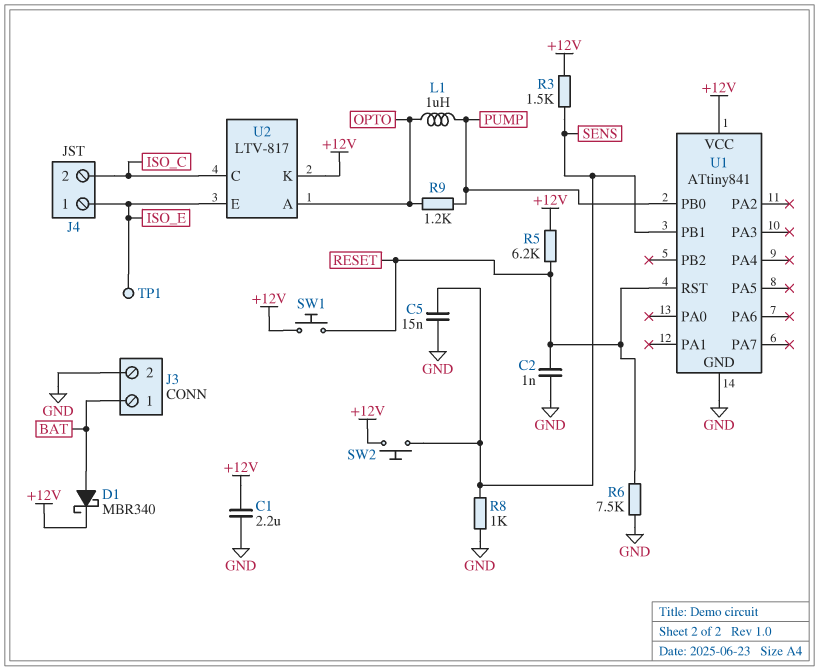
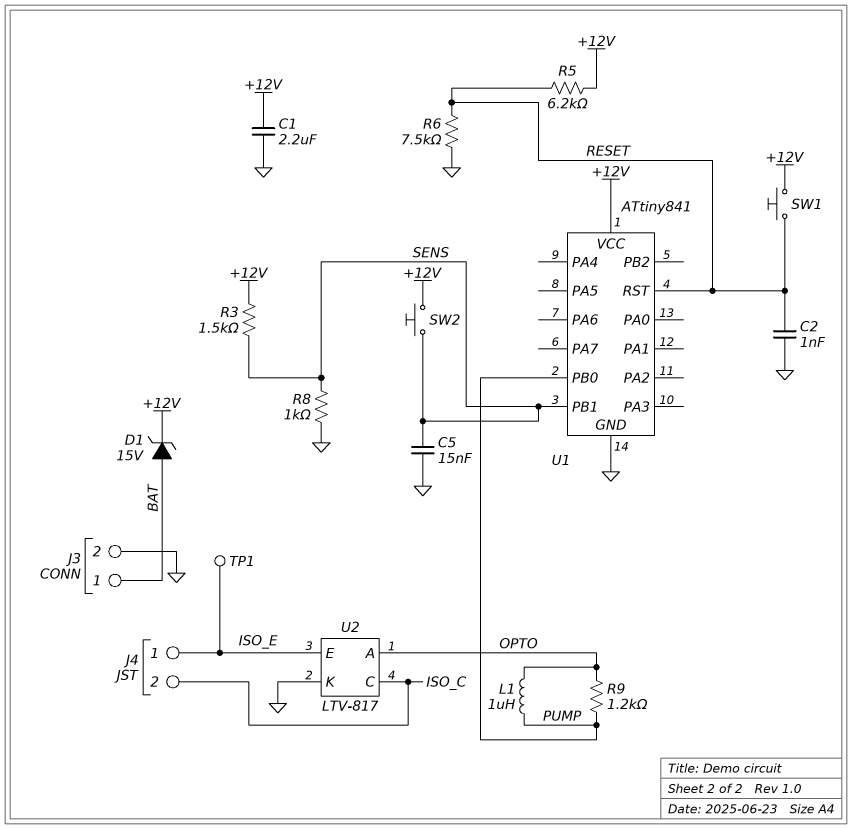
D1: schottky MBR340 (A BAT, K +12V) -> zener 15V (A BAT, K +12V)
U2 pin K: +12V -> GND

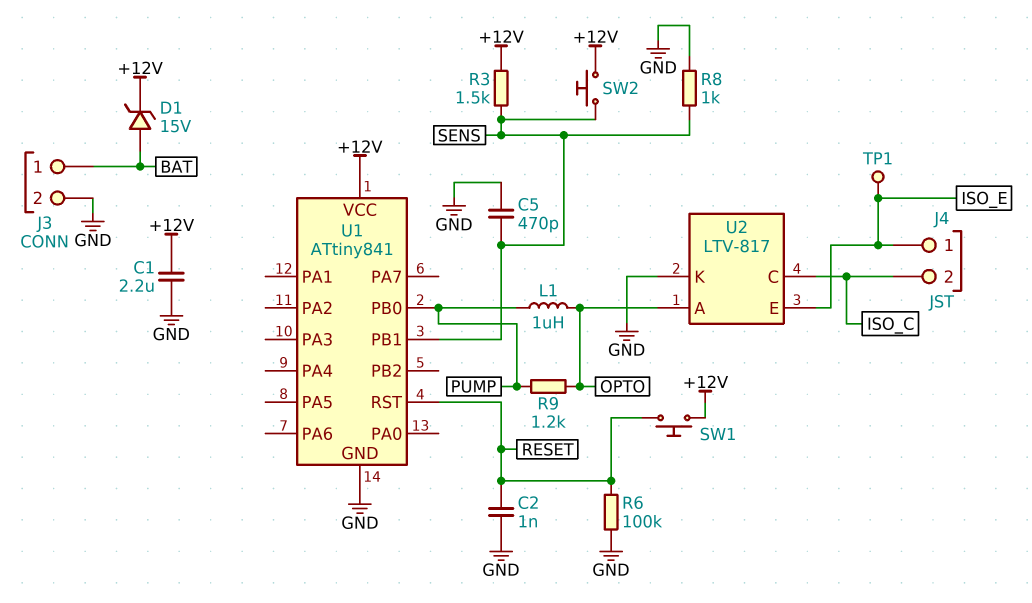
C5: 15nF (GND, SENS) -> 470pF (GND, SENS)
R5: 6.2k (+12V, RESET) -> none
R6: 7.5k (GND, RESET) -> 100k (GND, RESET)

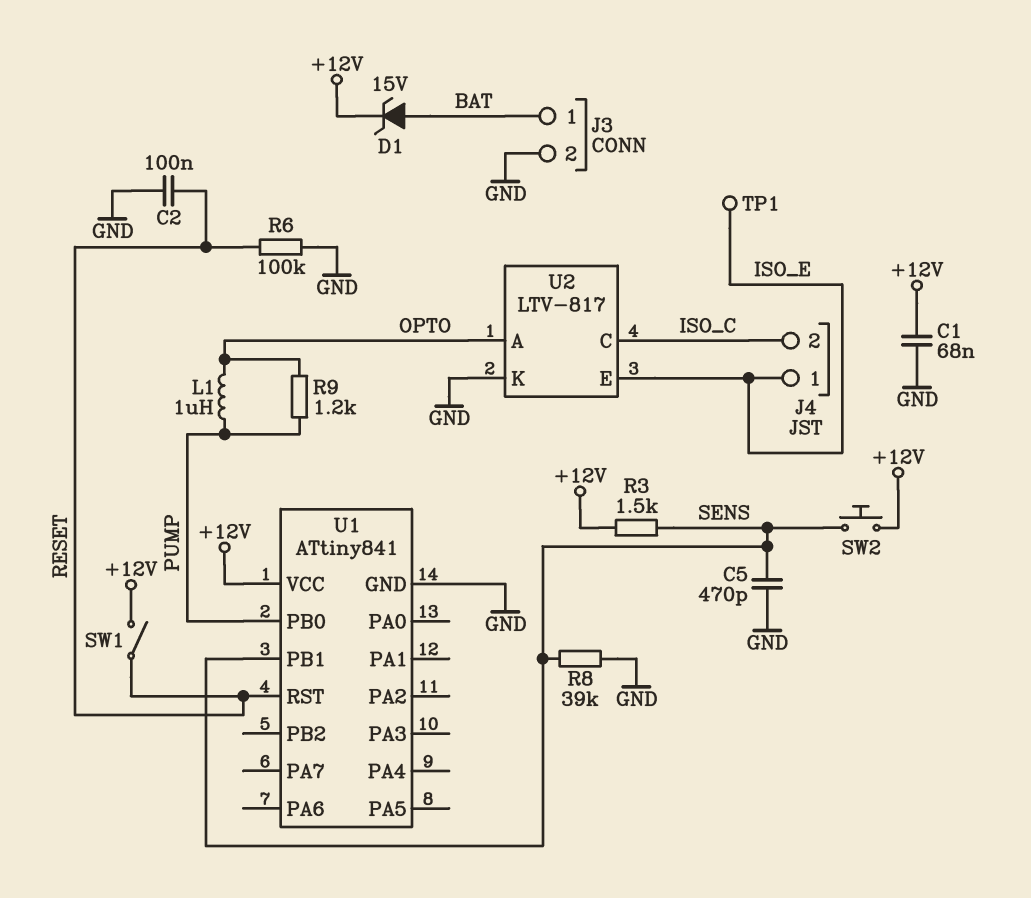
C1: 2.2uF (+12V, GND) -> 68nF (+12V, GND)
C2: 1nF (GND, RESET) -> 100nF (GND, RESET)
R8: 1k (GND, SENS) -> 39k (GND, SENS)
SW1: button (+12V, RESET) -> switch (+12V, RESET)

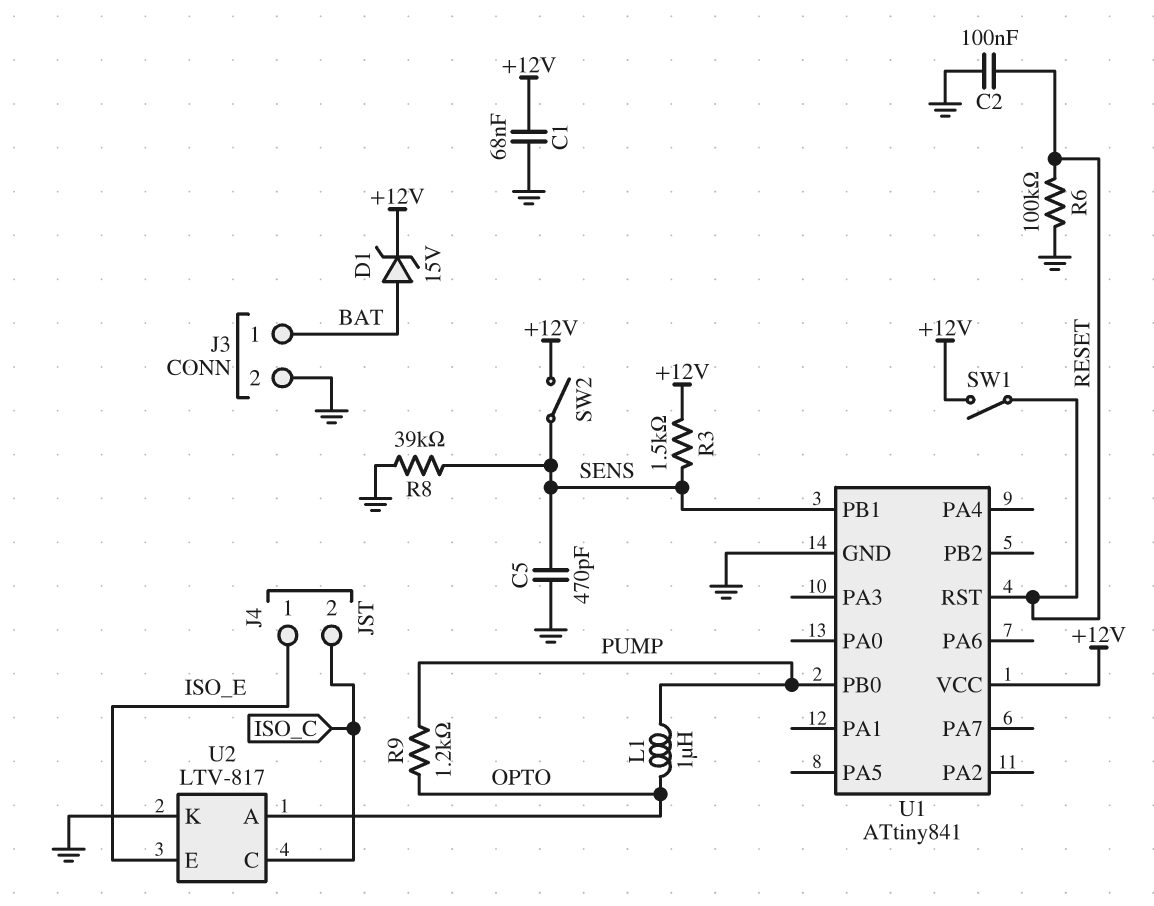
SW2: button (+12V, SENS) -> switch (+12V, SENS)
TP1: test point (ISO_E) -> none

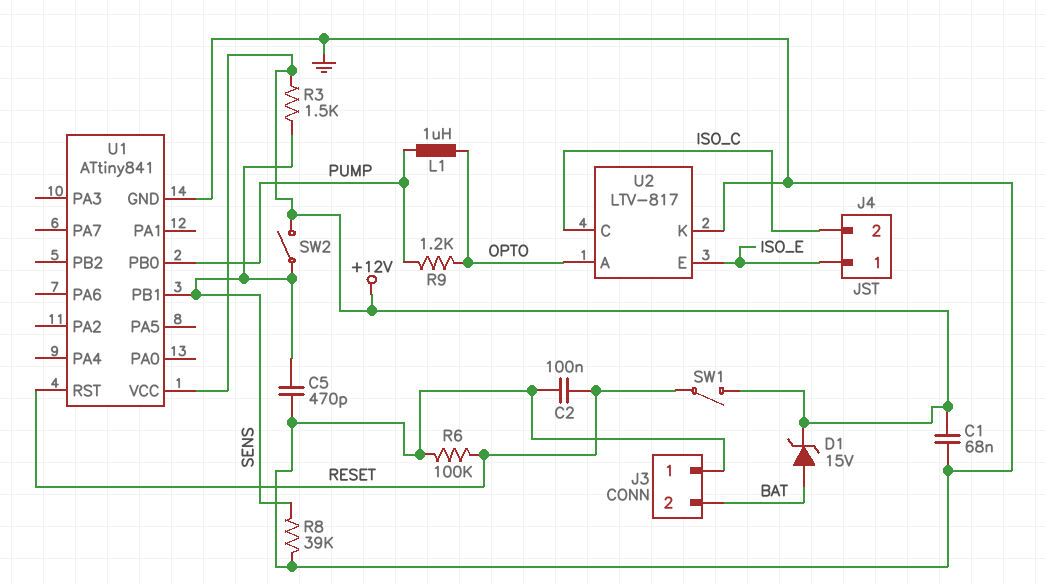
J3 pin 1: BAT -> GND
J3 pin 2: GND -> BAT

